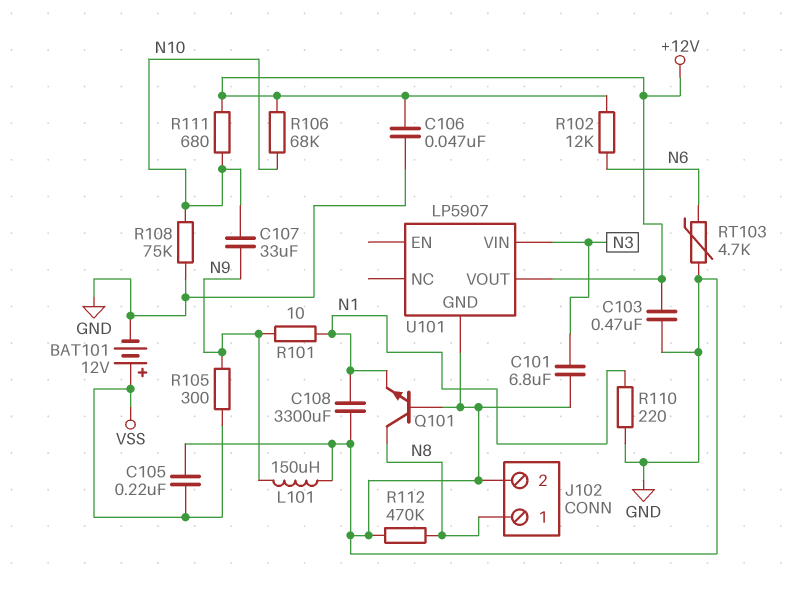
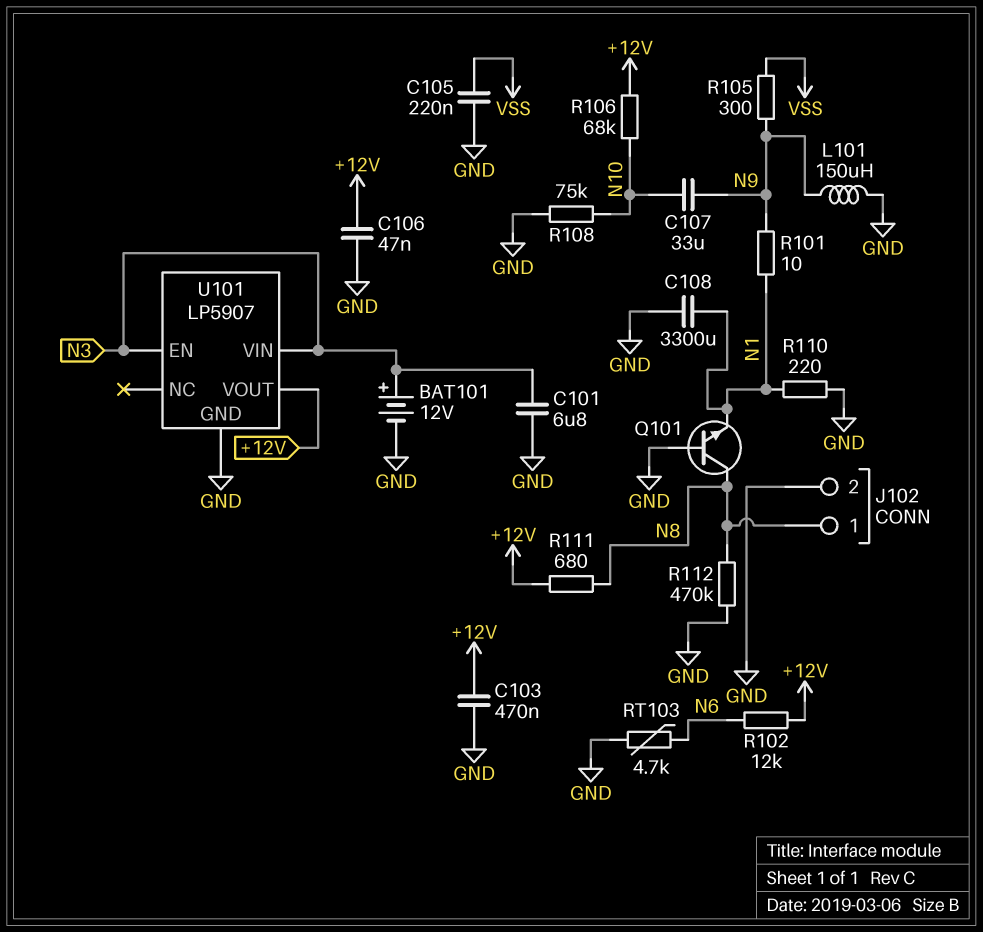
BAT101: 12V (plus VSS, minus GND) -> 12V (plus N3, minus GND)
R111: 680 (+12V, N10) -> 680 (+12V, N8)
U101 pin EN: none -> N3

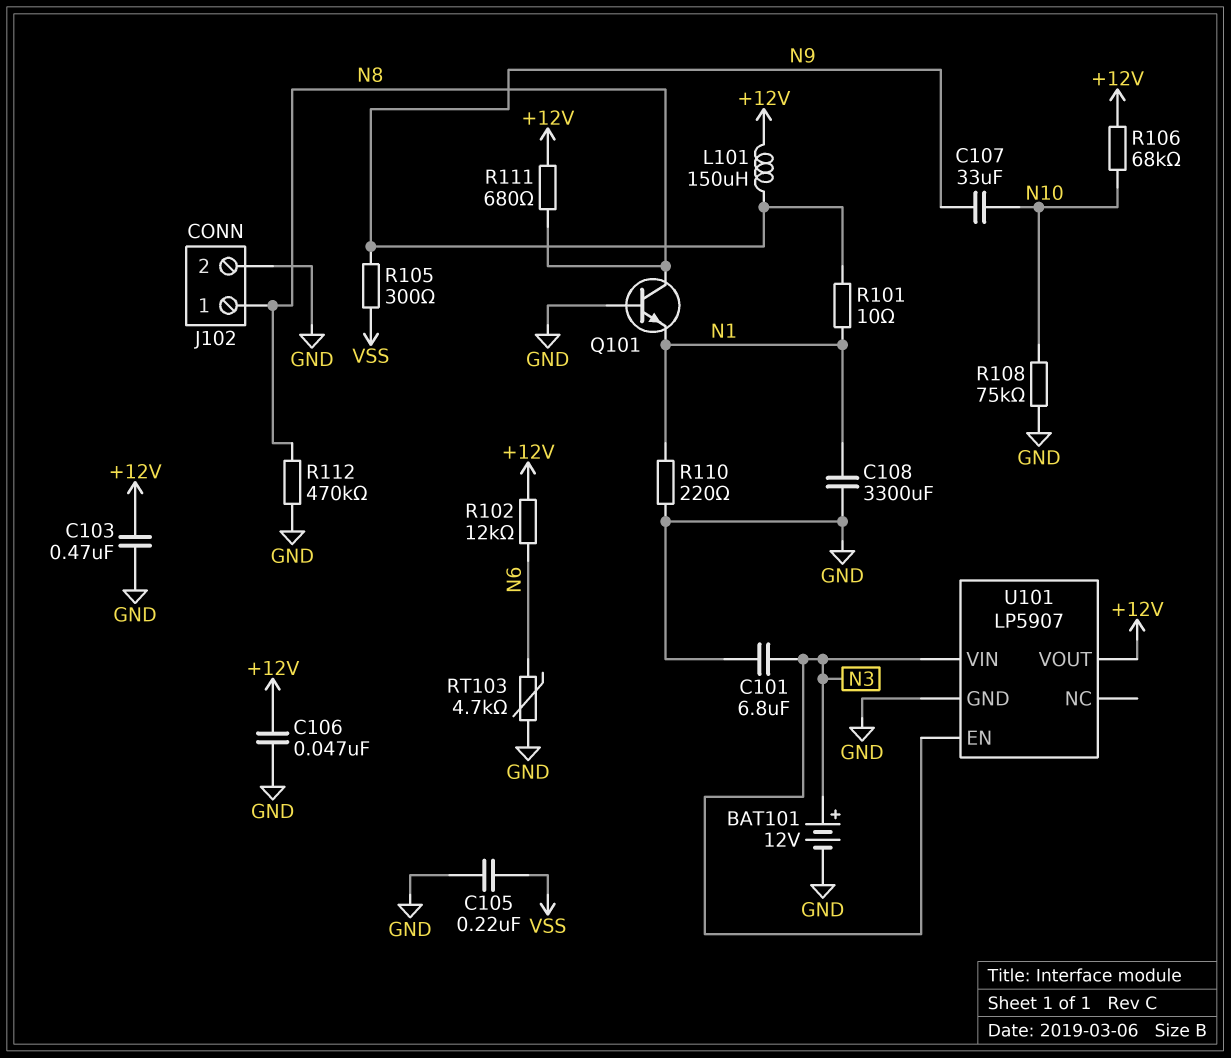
L101: 150uH (GND, N9) -> 150uH (+12V, N9)

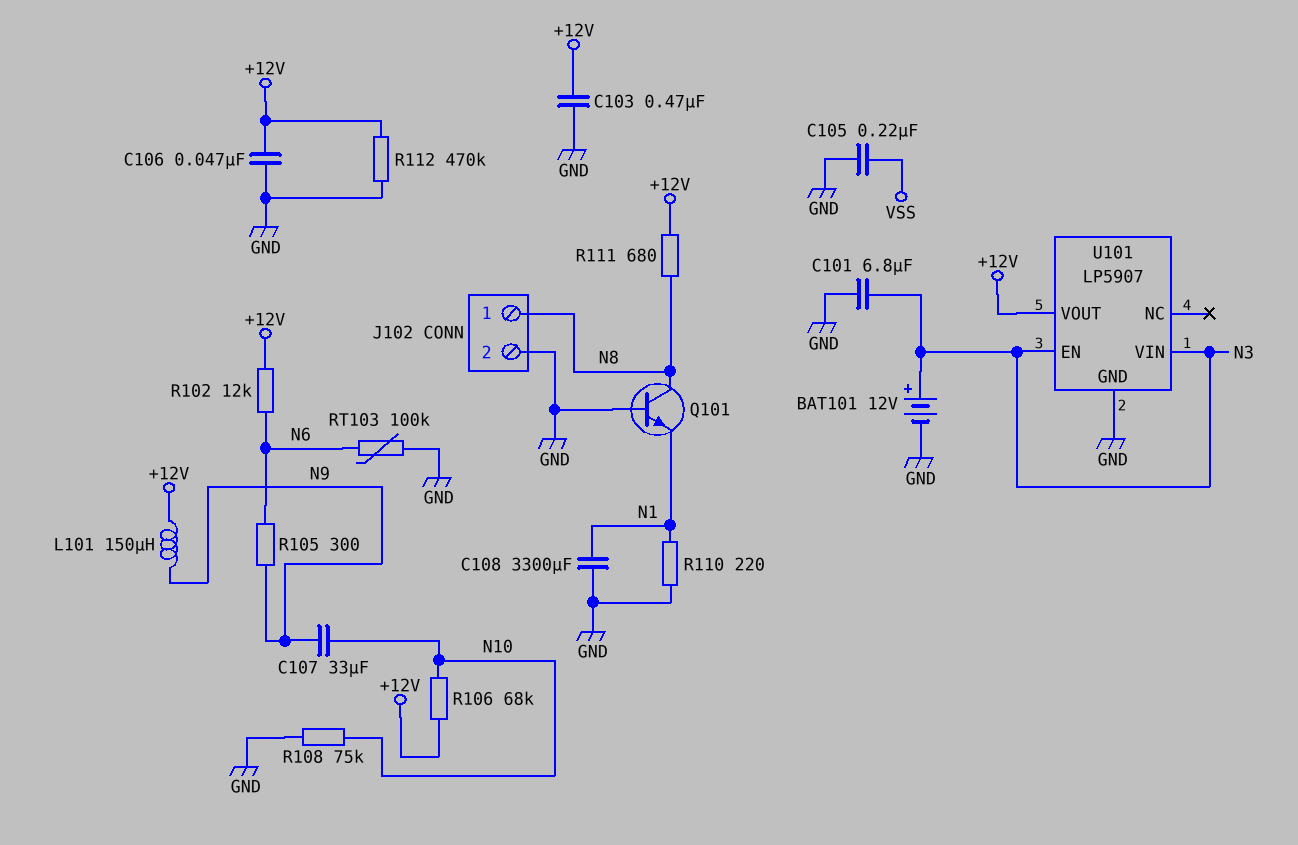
R101: 10 (N1, N9) -> none
R105: 300 (N9, VSS) -> 300 (N6, N9)
R112: 470k (GND, N8) -> 470k (+12V, GND)
RT103: 4.7k (GND, N6) -> 100k (GND, N6)

